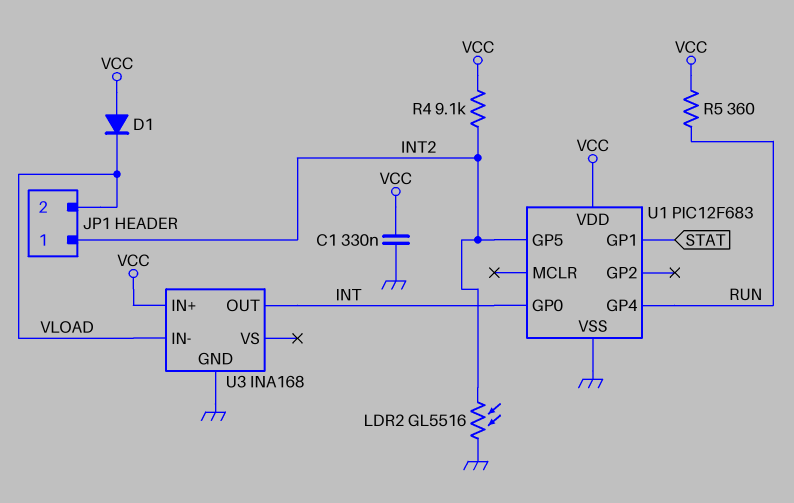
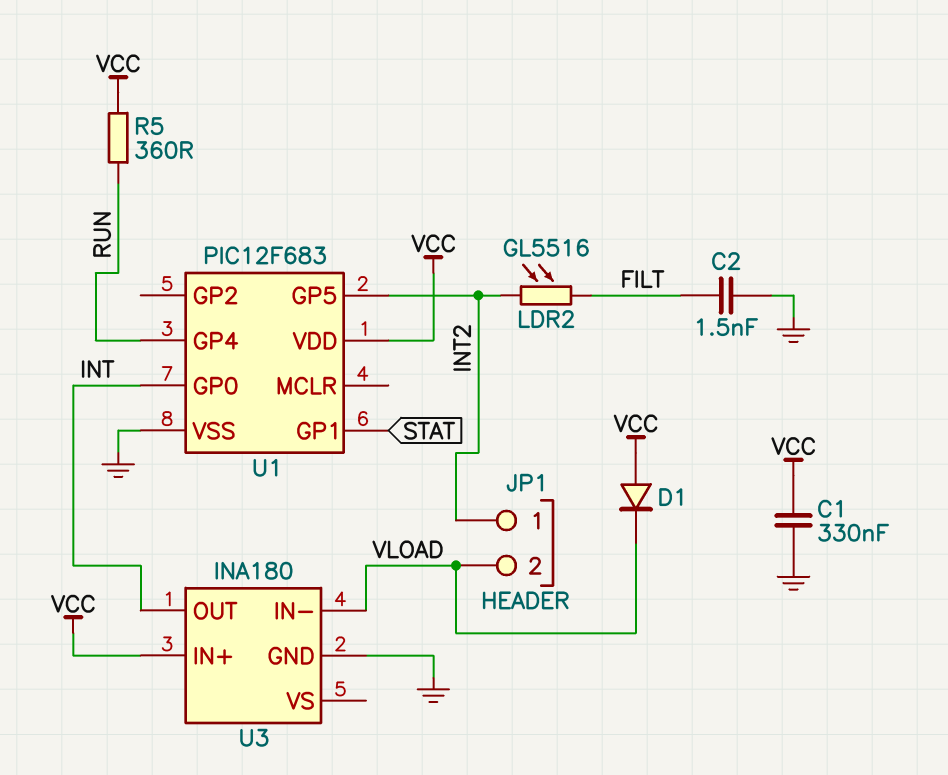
C2: none -> 1.5nF (FILT, GND)
LDR2: GL5516 (GND, INT2) -> GL5516 (FILT, INT2)
R4: 9.1k (INT2, VCC) -> none
U3: INA168 -> INA180

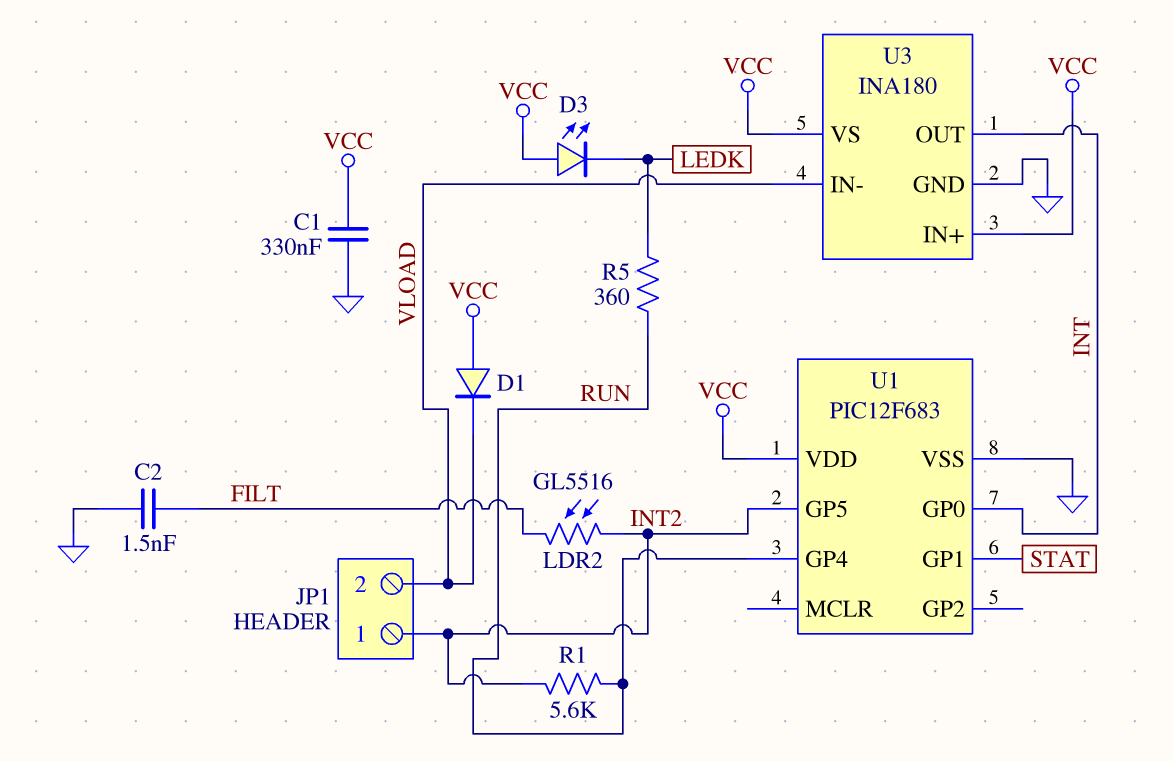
D3: none -> LED (A VCC, K LEDK)
R1: none -> 5.6k (INT2, RUN)
R5: 360 (RUN, VCC) -> 360 (LEDK, RUN)
U3 pin VS: none -> VCC

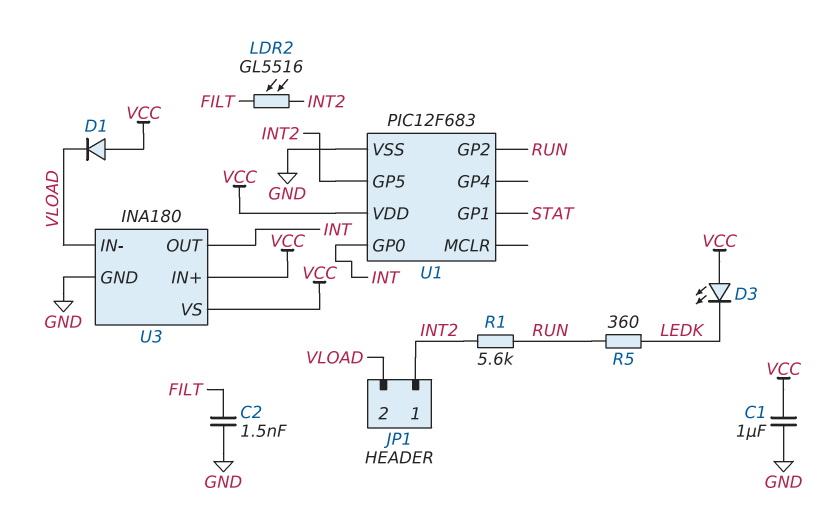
C1: 330nF (GND, VCC) -> 1uF (GND, VCC)
U1 pin GP2: none -> RUN
U1 pin GP4: RUN -> none

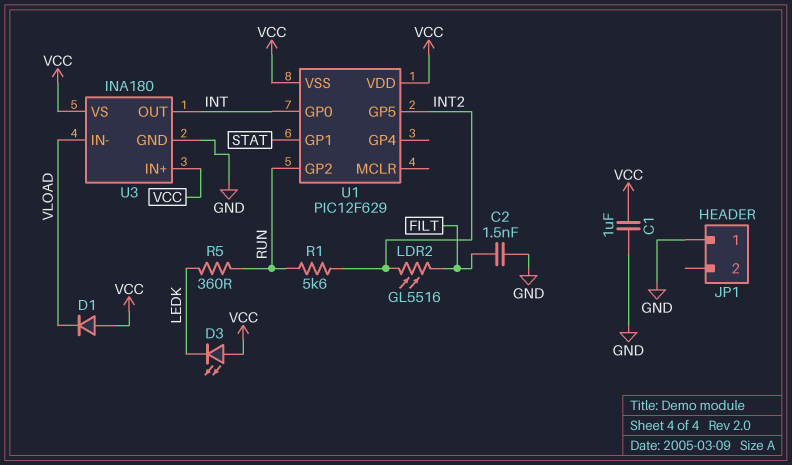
JP1 pin 1: INT2 -> GND
JP1 pin 2: VLOAD -> none
U1: PIC12F683 -> PIC12F629
U1 pin VSS: GND -> VCC

